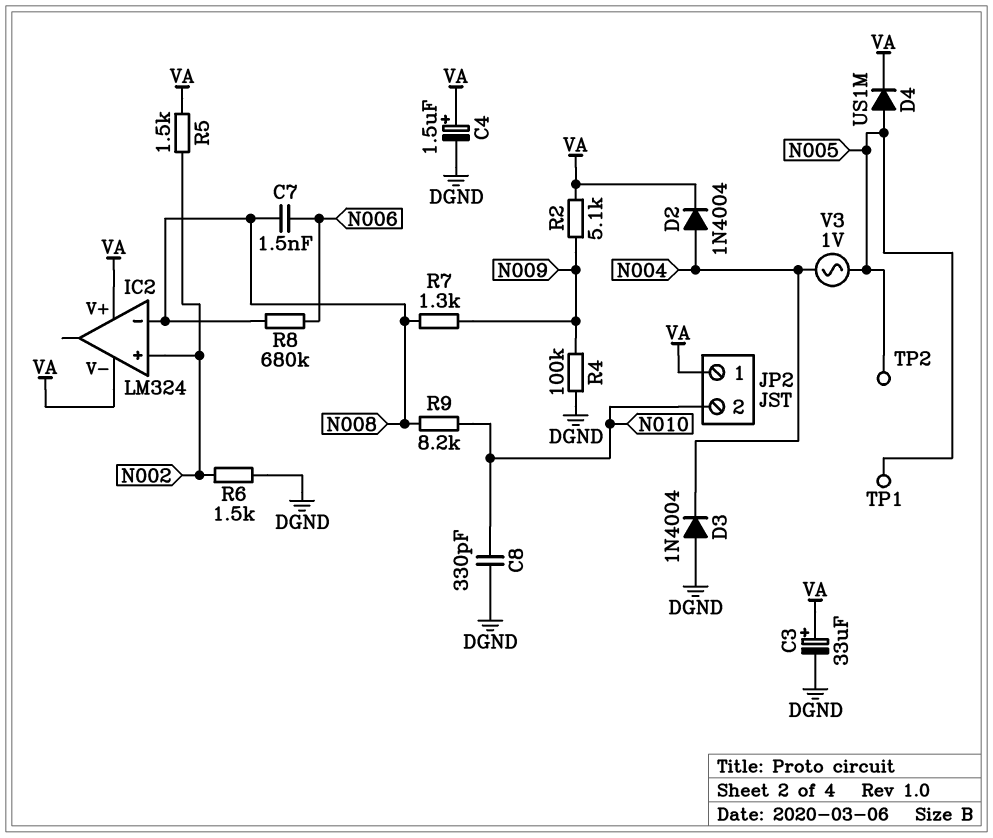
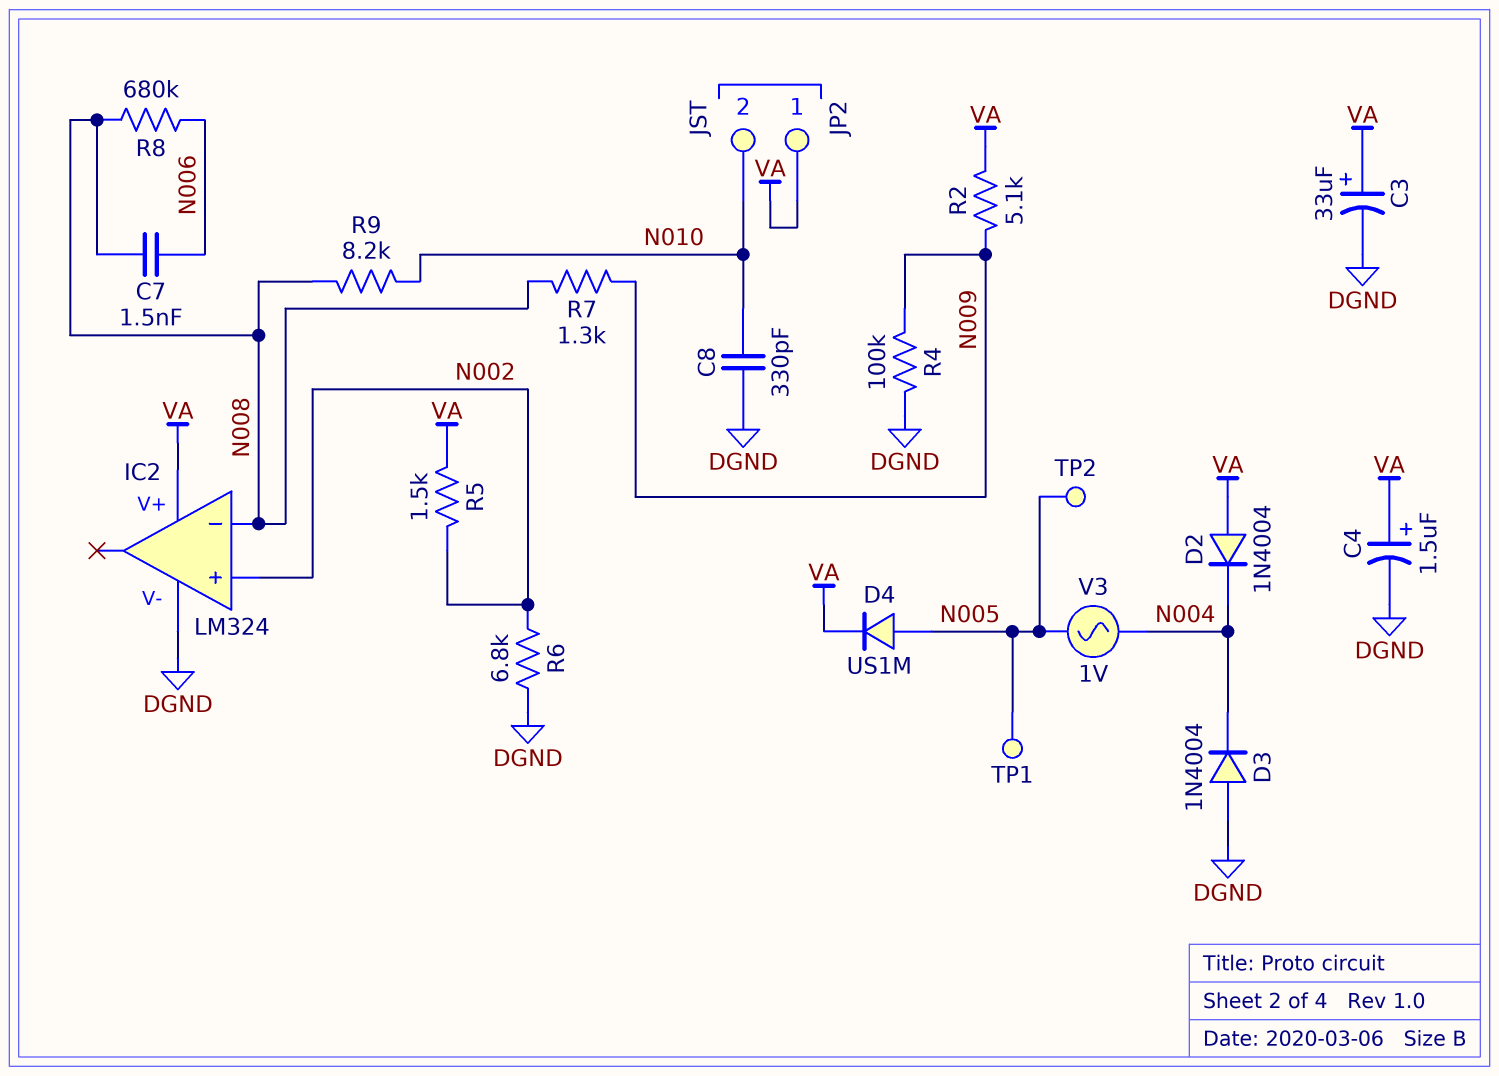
D2: diode 1N4004 (A N004, K VA) -> diode 1N4004 (A VA, K N004)
IC2 pin V-: VA -> DGND
R6: 1.5k (DGND, N002) -> 6.8k (DGND, N002)

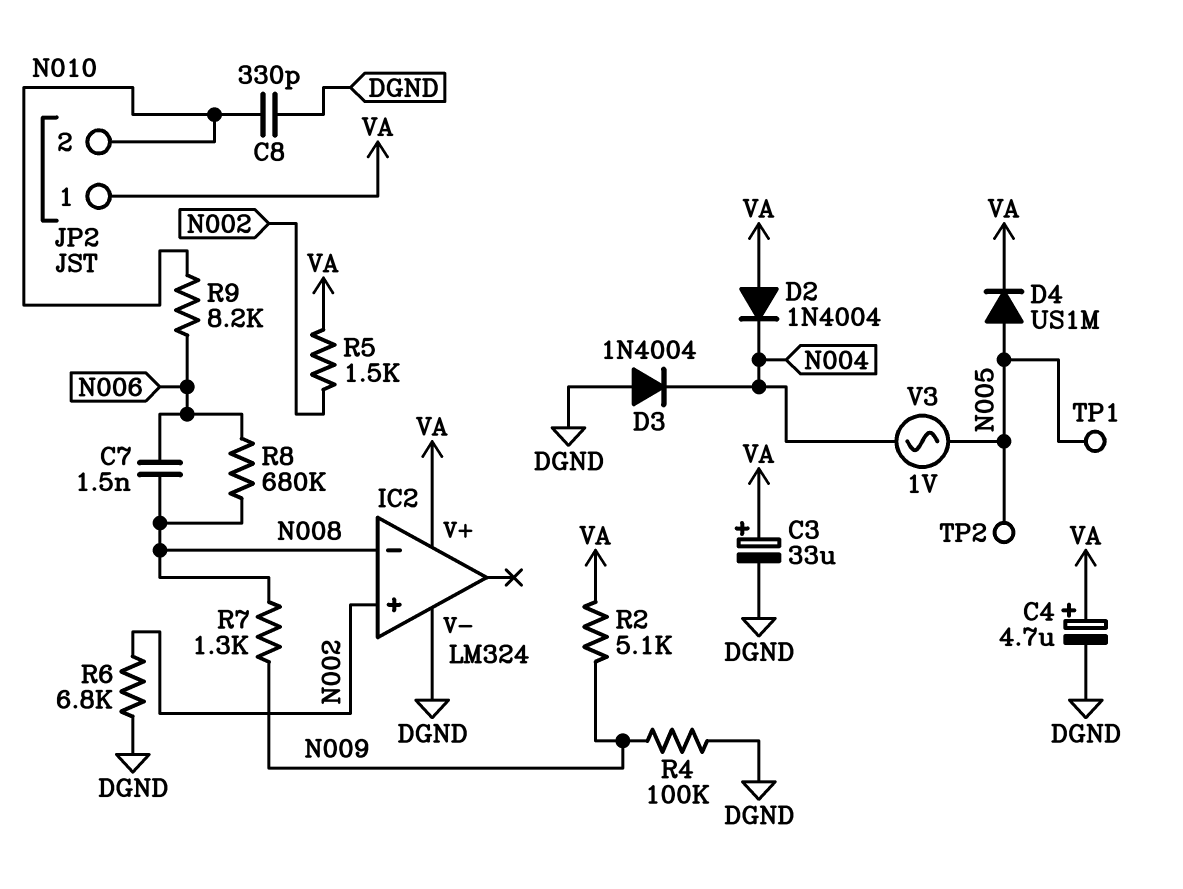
C4: 1.5uF (plus VA, minus DGND) -> 4.7uF (plus VA, minus DGND)
R9: 8.2k (N008, N010) -> 8.2k (N006, N010)

